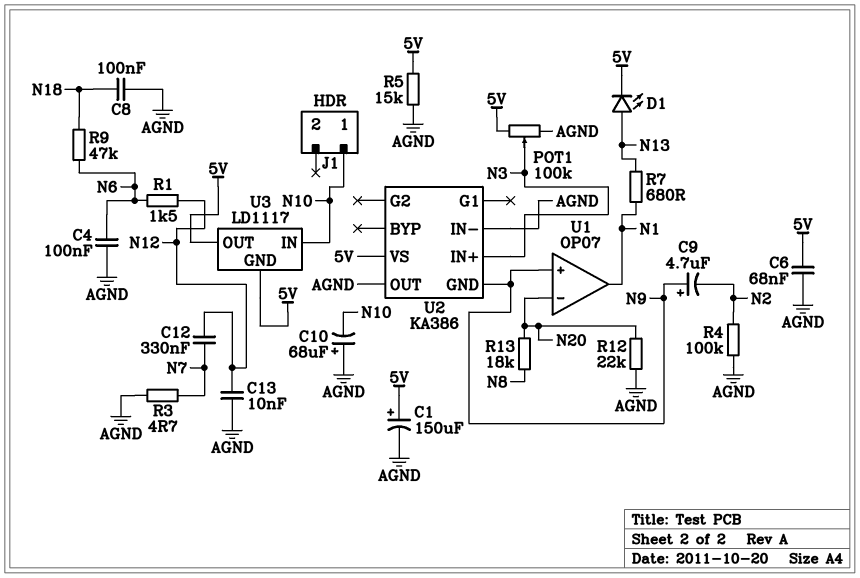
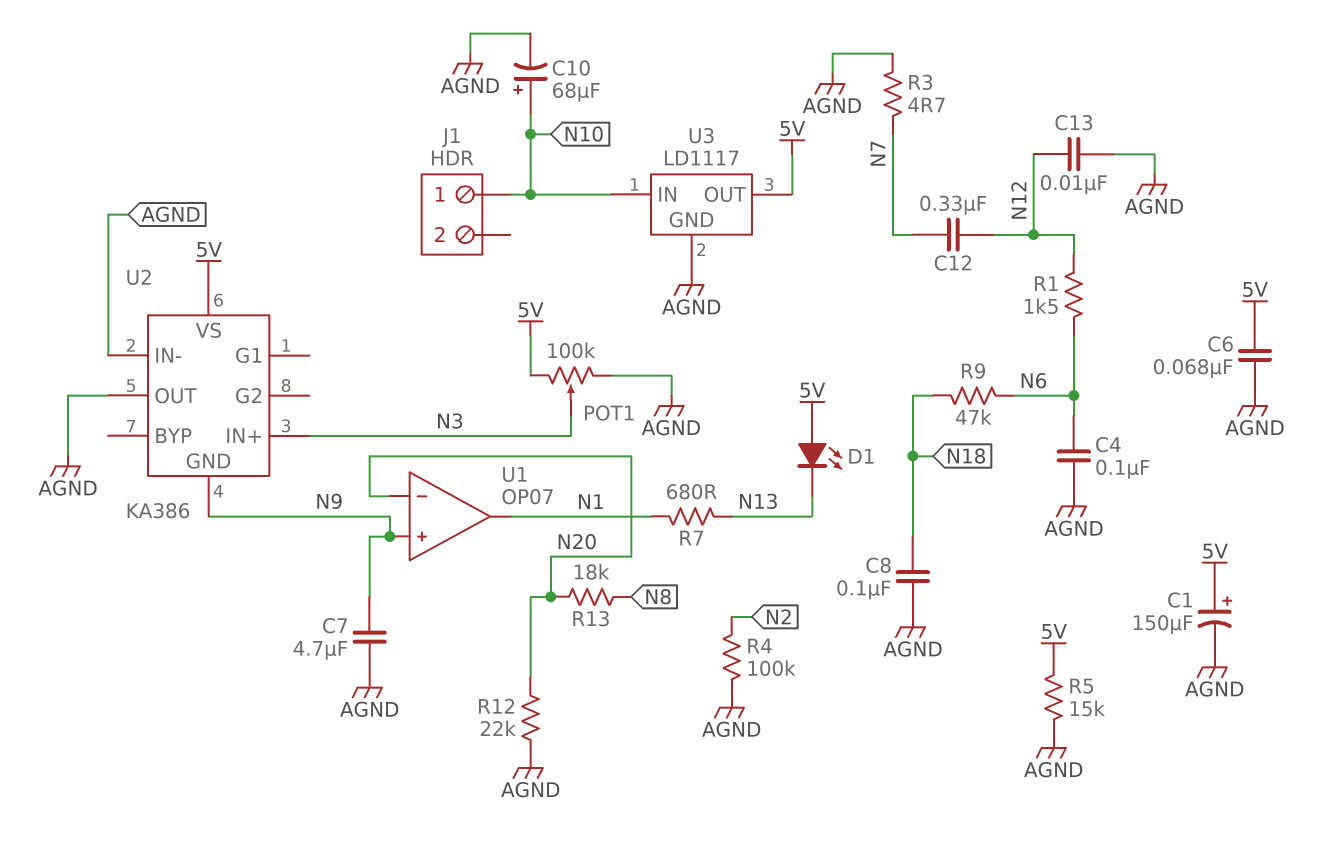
C7: none -> 4.7uF (AGND, N9)
C9: 4.7uF (plus N9, minus N2) -> none
C10: 68uF (plus AGND, minus N10) -> 68uF (plus N10, minus AGND)
D1: LED (A N13, K 5V) -> LED (A 5V, K N13)
U3 pin GND: 5V -> AGND

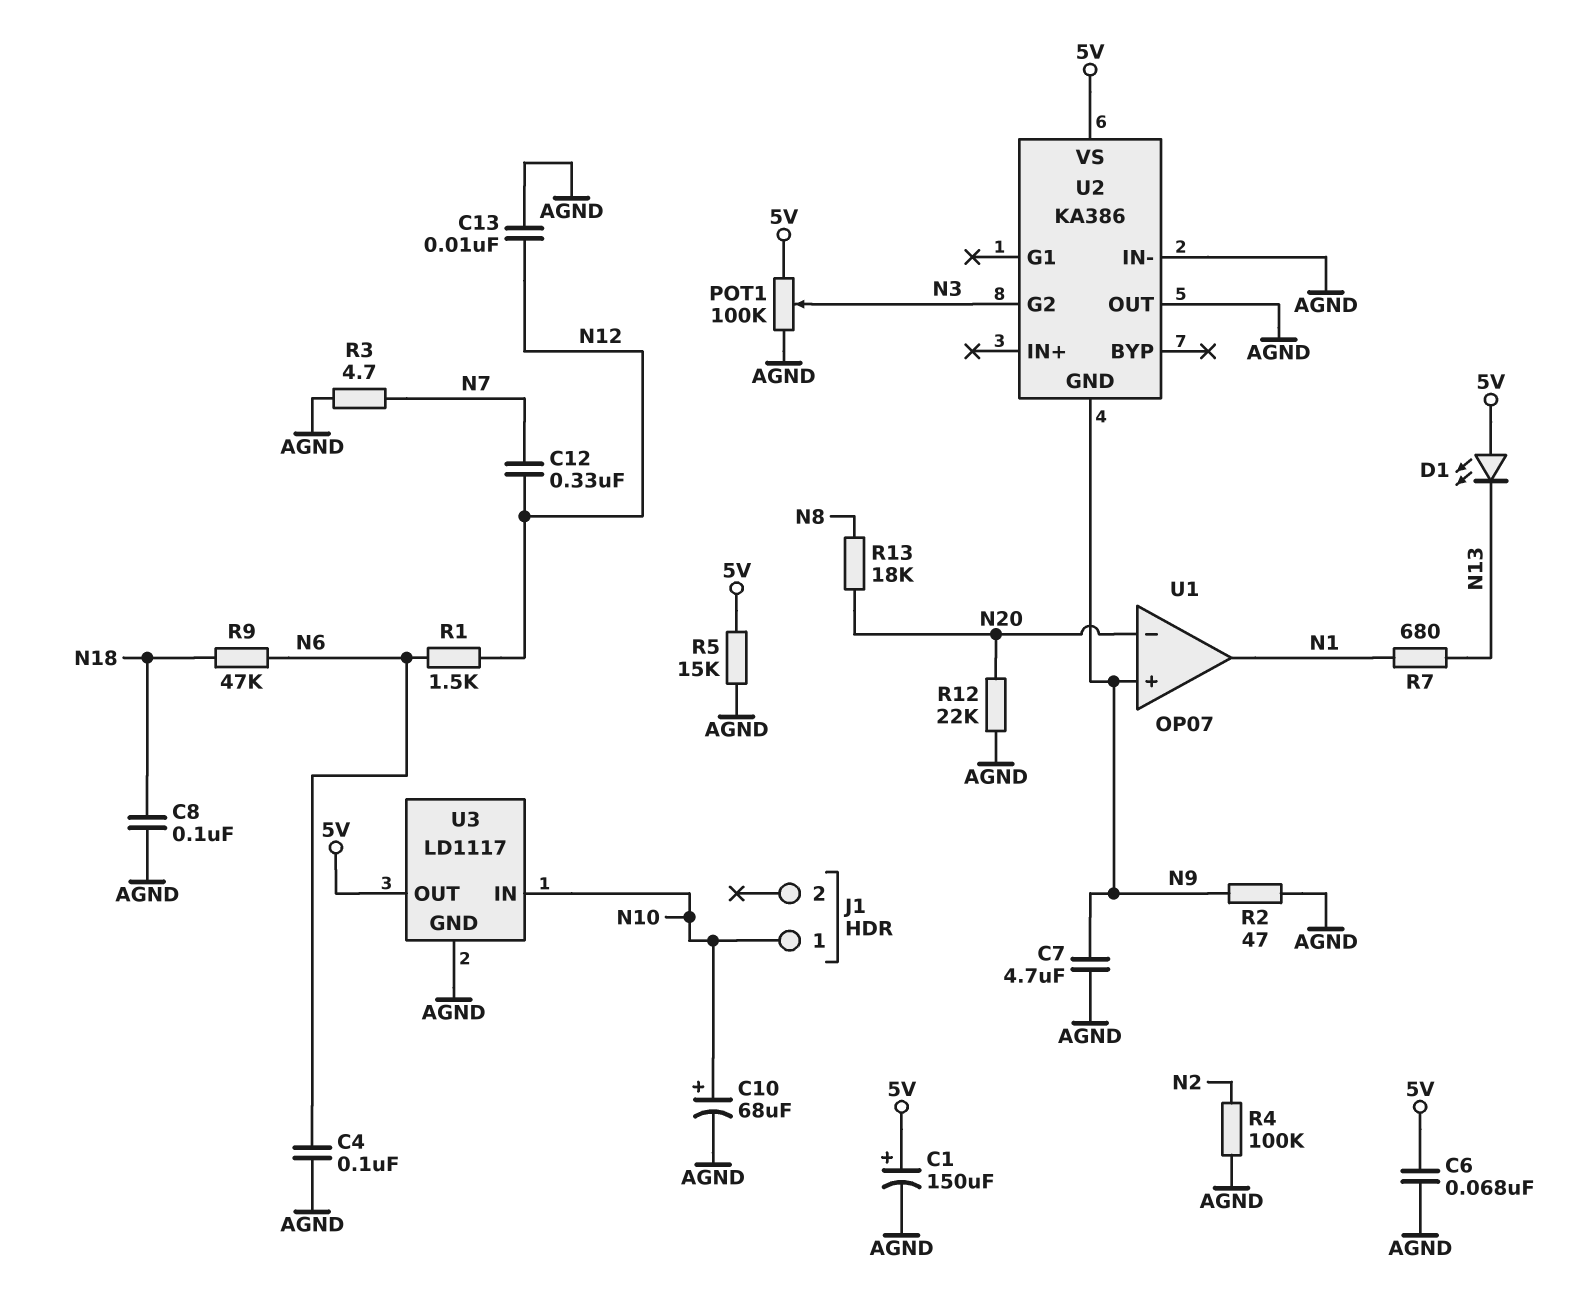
R2: none -> 47 (AGND, N9)
U2 pin G2: none -> N3
U2 pin IN+: N3 -> none

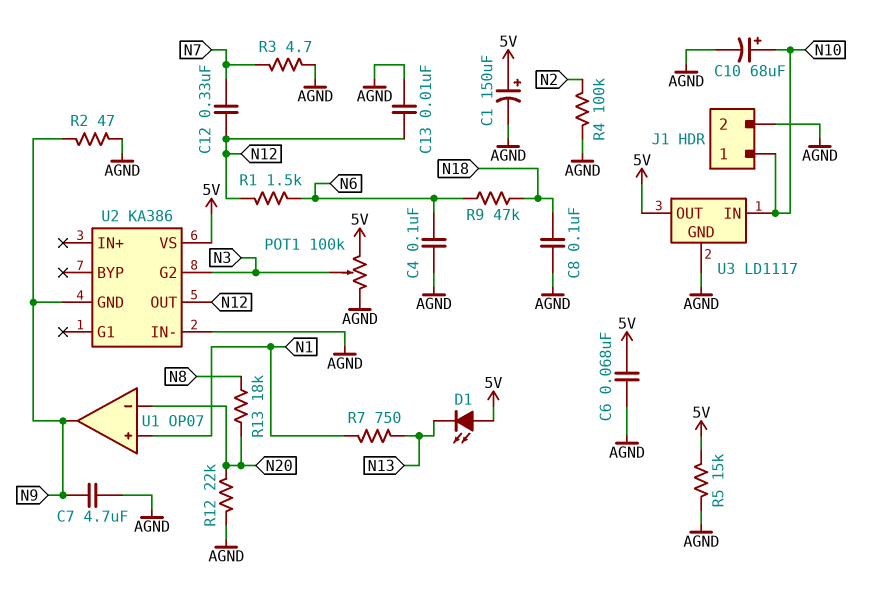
J1 pin 2: none -> AGND
R7: 680 (N1, N13) -> 750 (N1, N13)
U1 pin in+: N9 -> N1
U1 pin out: N1 -> N9
U2 pin OUT: AGND -> N12

